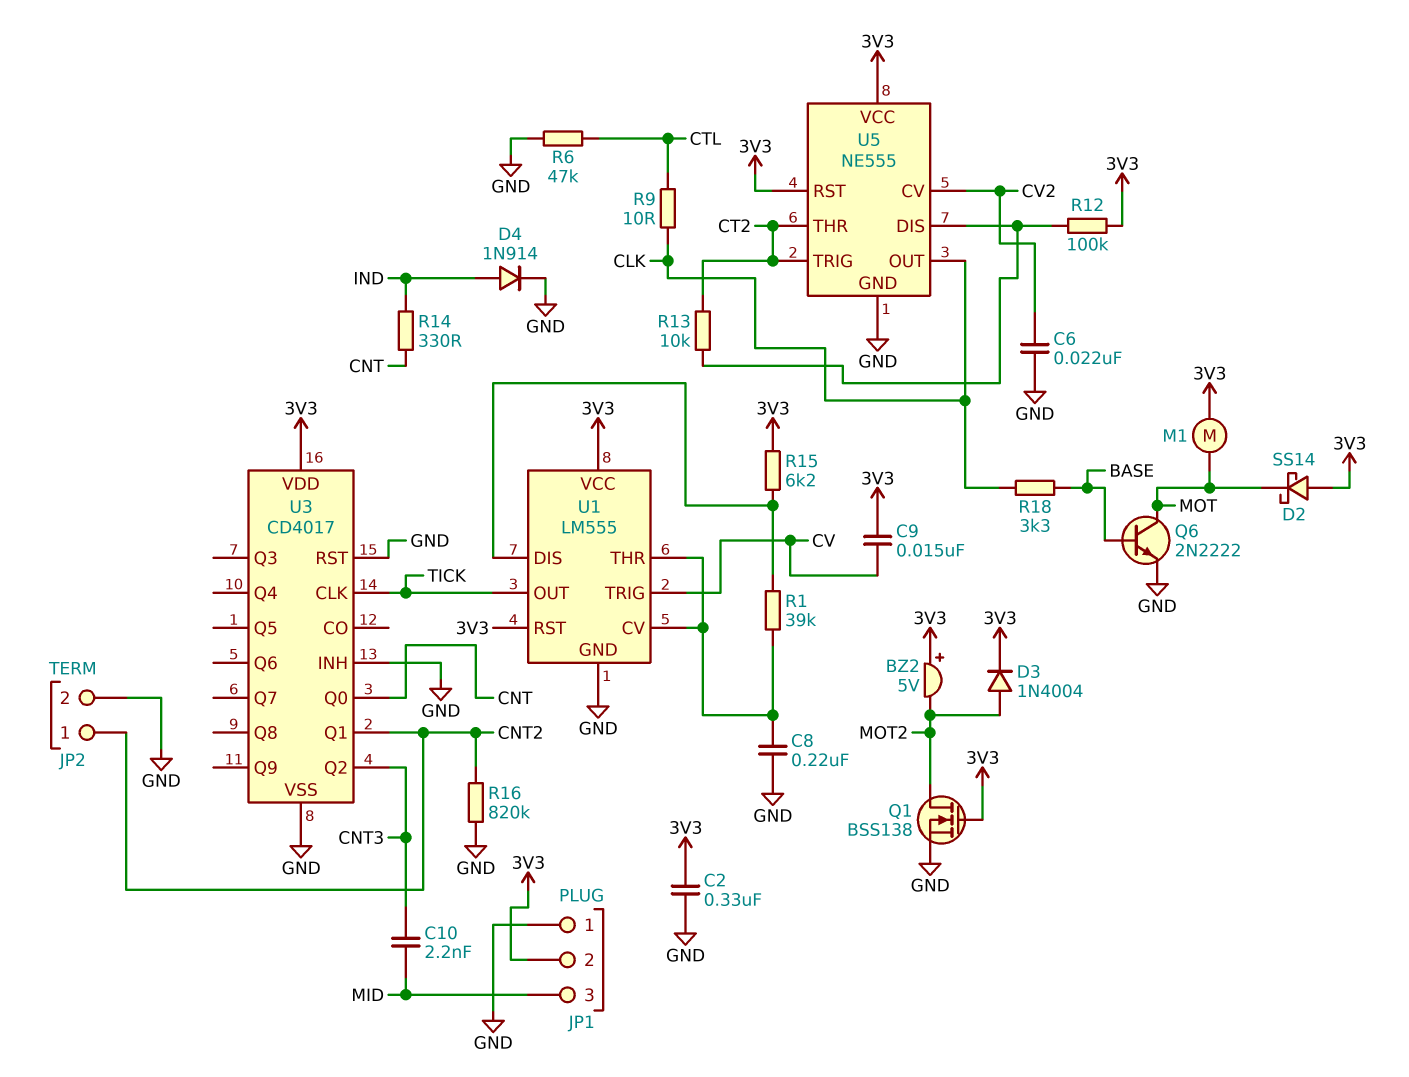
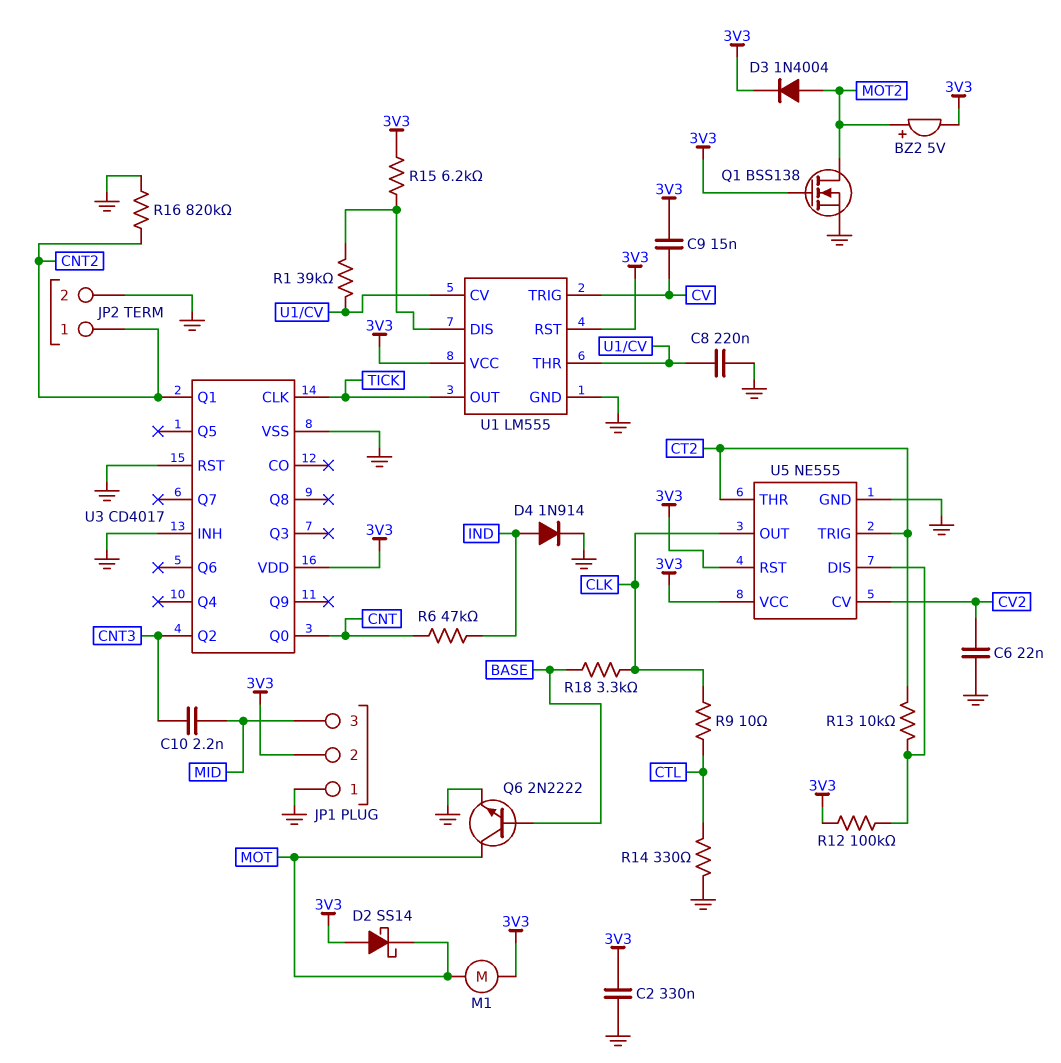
BZ2: buzzer 5V (plus 3V3, minus MOT2) -> buzzer 5V (plus MOT2, minus 3V3)
R6: 47k (CTL, GND) -> 47k (CNT, IND)
R14: 330 (CNT, IND) -> 330 (CTL, GND)

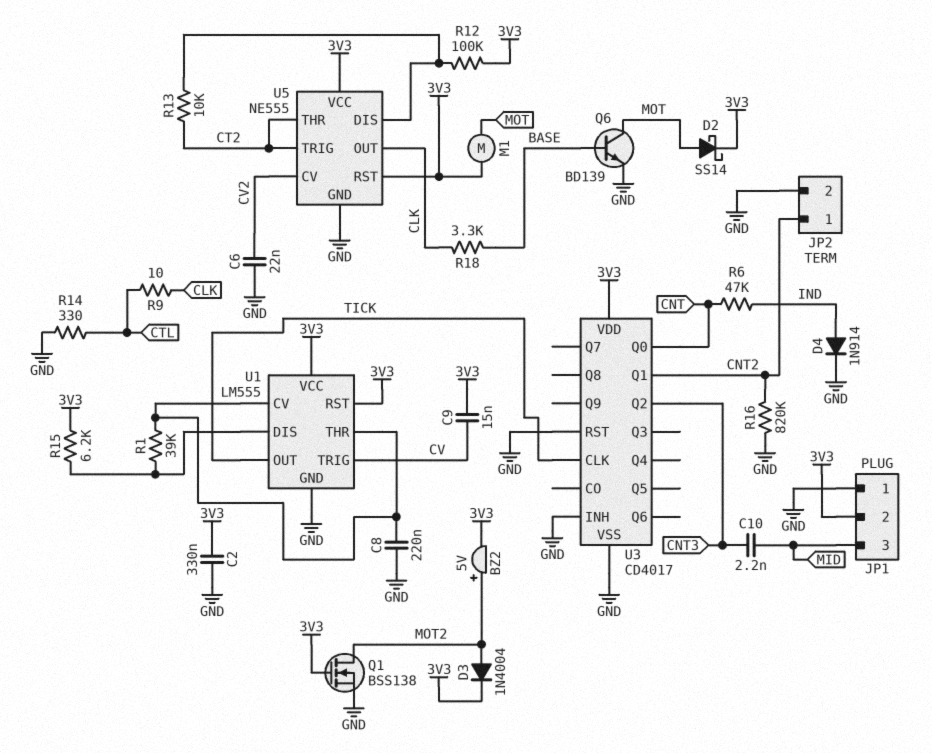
D2: schottky SS14 (A 3V3, K MOT) -> schottky SS14 (A MOT, K 3V3)
Q6: NPN 2N2222 (B BASE, C MOT, E GND) -> NPN BD139 (B BASE, C MOT, E GND)

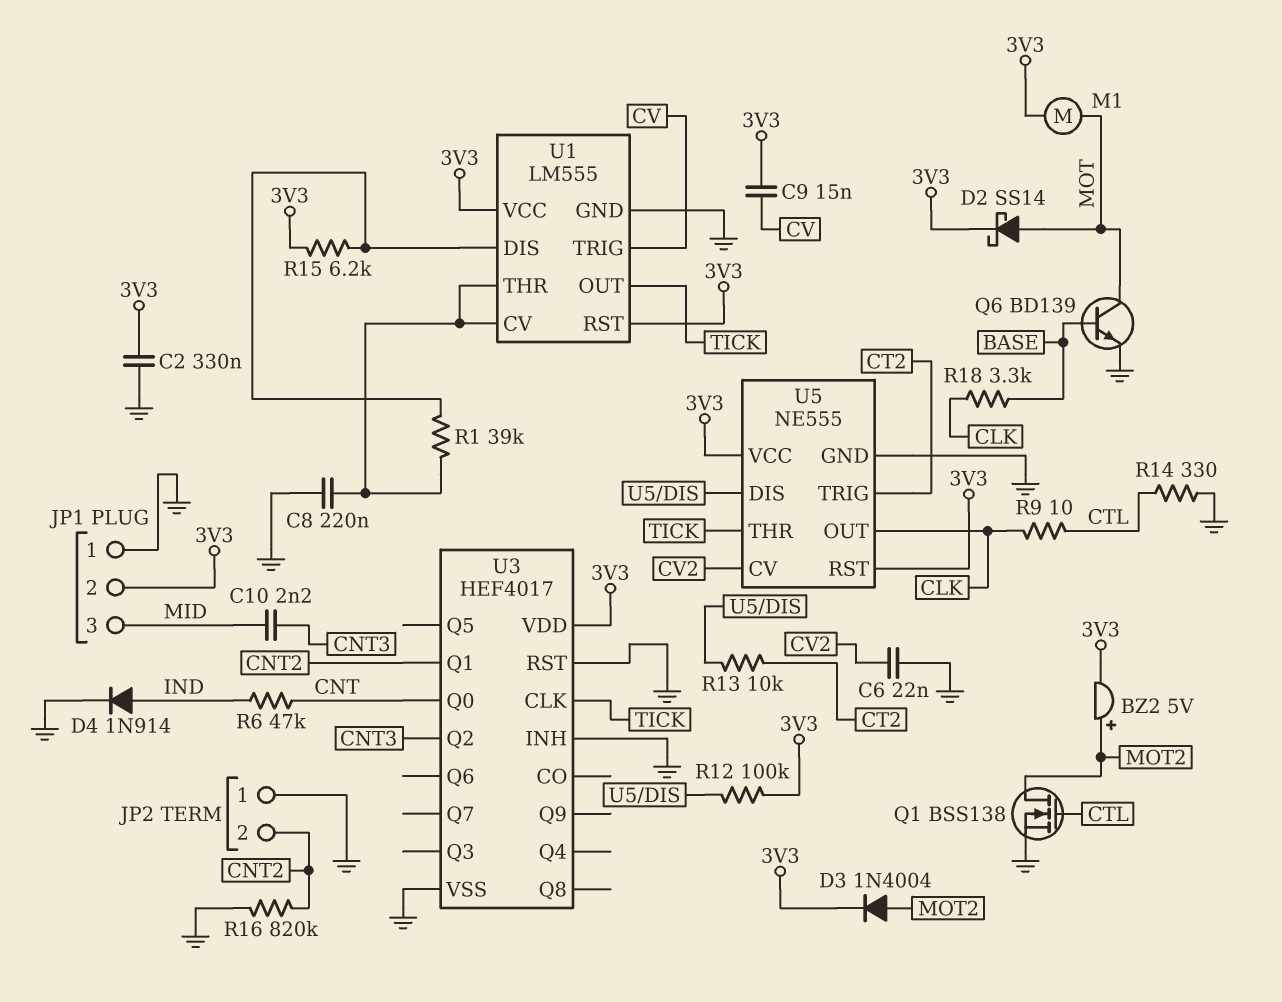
JP2 pin 1: CNT2 -> GND
JP2 pin 2: GND -> CNT2
Q1: NMOS BSS138 (G 3V3, D MOT2, S GND) -> NMOS BSS138 (G CTL, D MOT2, S GND)
U3: CD4017 -> HEF4017
U5 pin THR: CT2 -> TICK

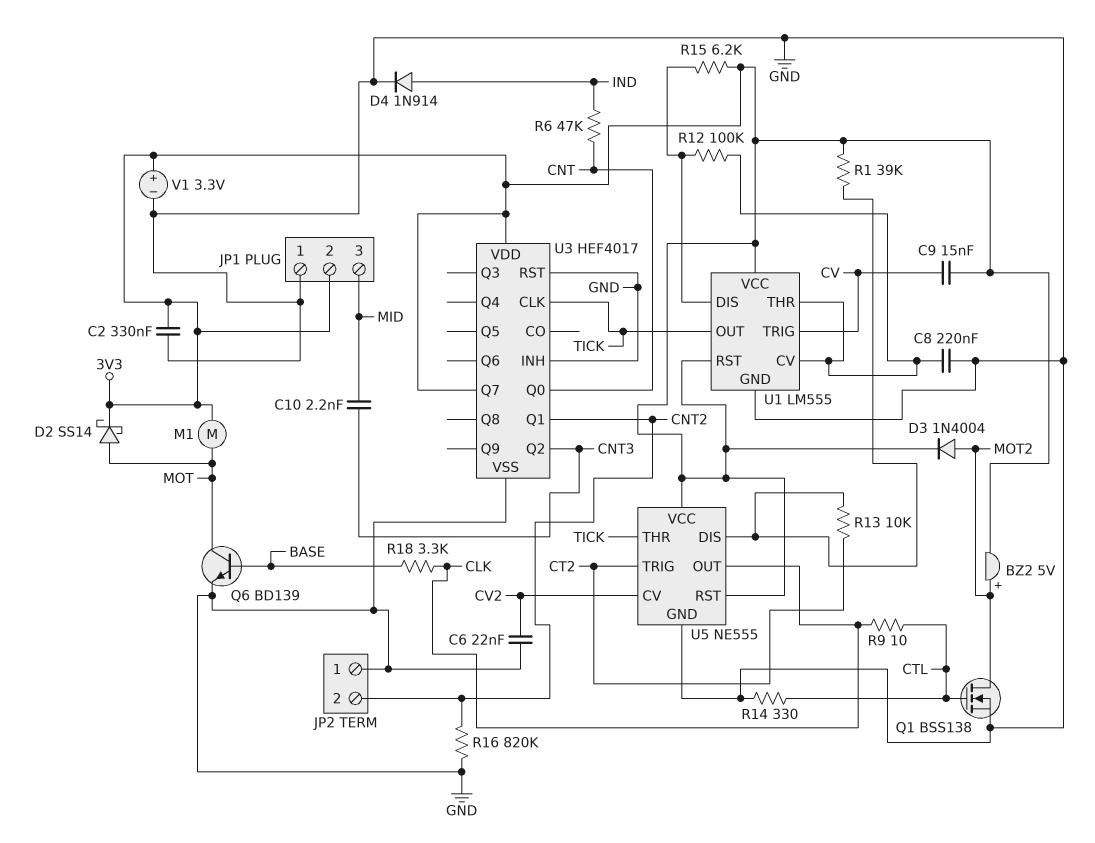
R1: 39k (U1/CV, U1/DIS) -> 39k (3V3, U5/DIS)
R12: 100k (3V3, U5/DIS) -> 100k (U1/CV, U1/DIS)
U3 pin Q7: none -> 3V3
V1: none -> 3.3V (plus 3V3, minus GND)

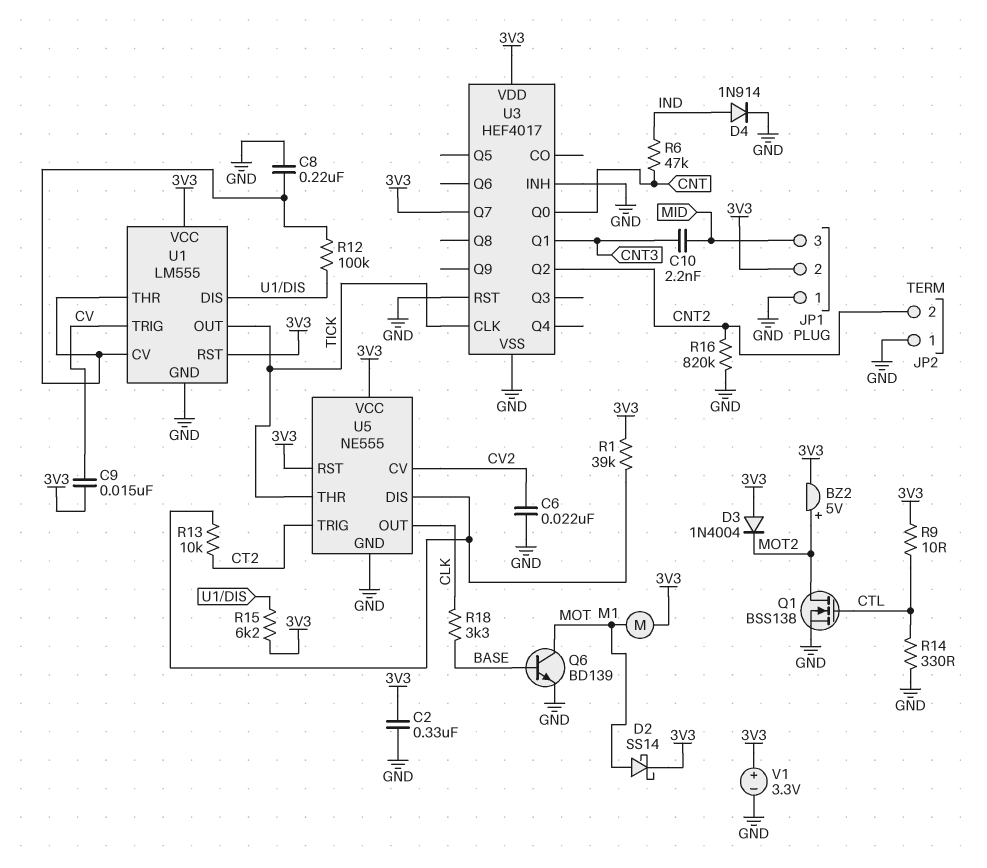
D3: diode 1N4004 (A MOT2, K 3V3) -> diode 1N4004 (A 3V3, K MOT2)
R9: 10 (CLK, CTL) -> 10 (3V3, CTL)
U3 pin Q1: CNT2 -> CNT3
U3 pin Q2: CNT3 -> CNT2

